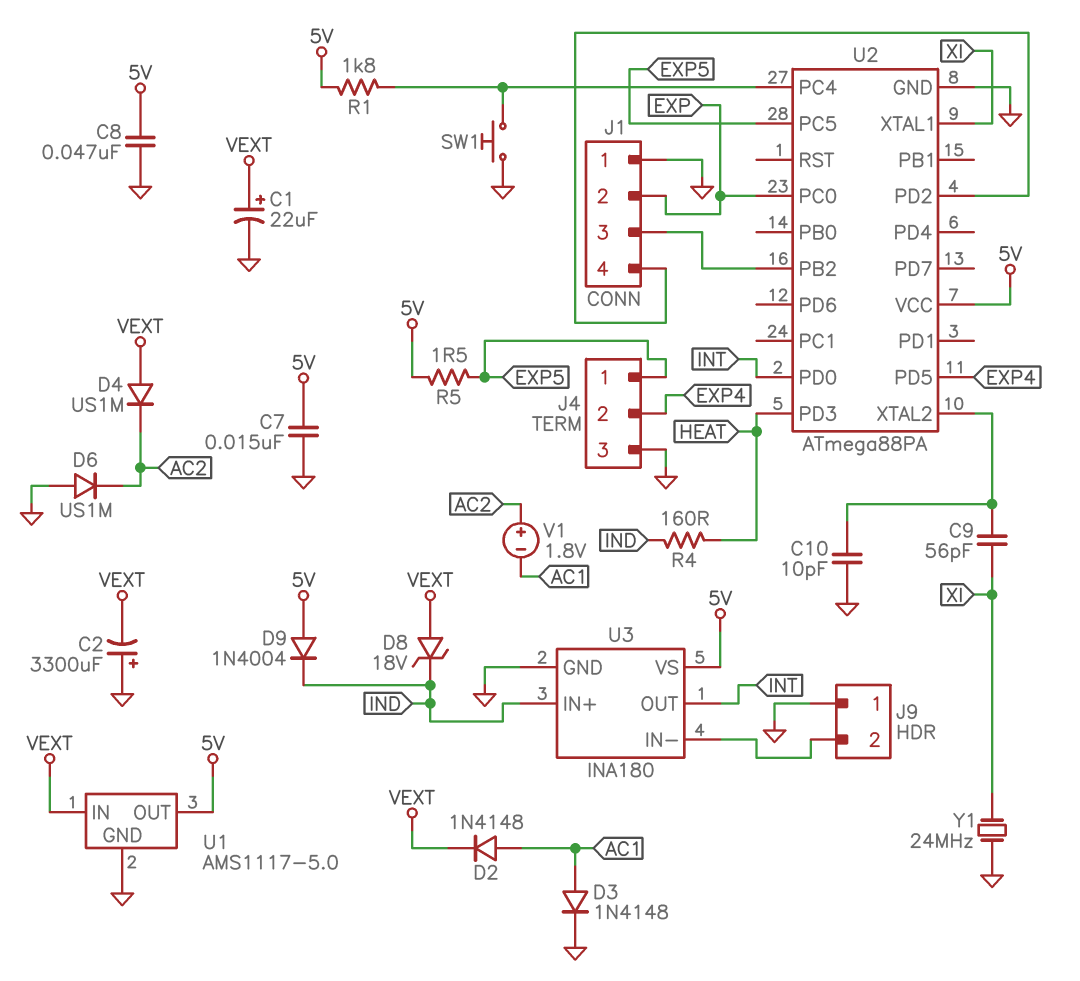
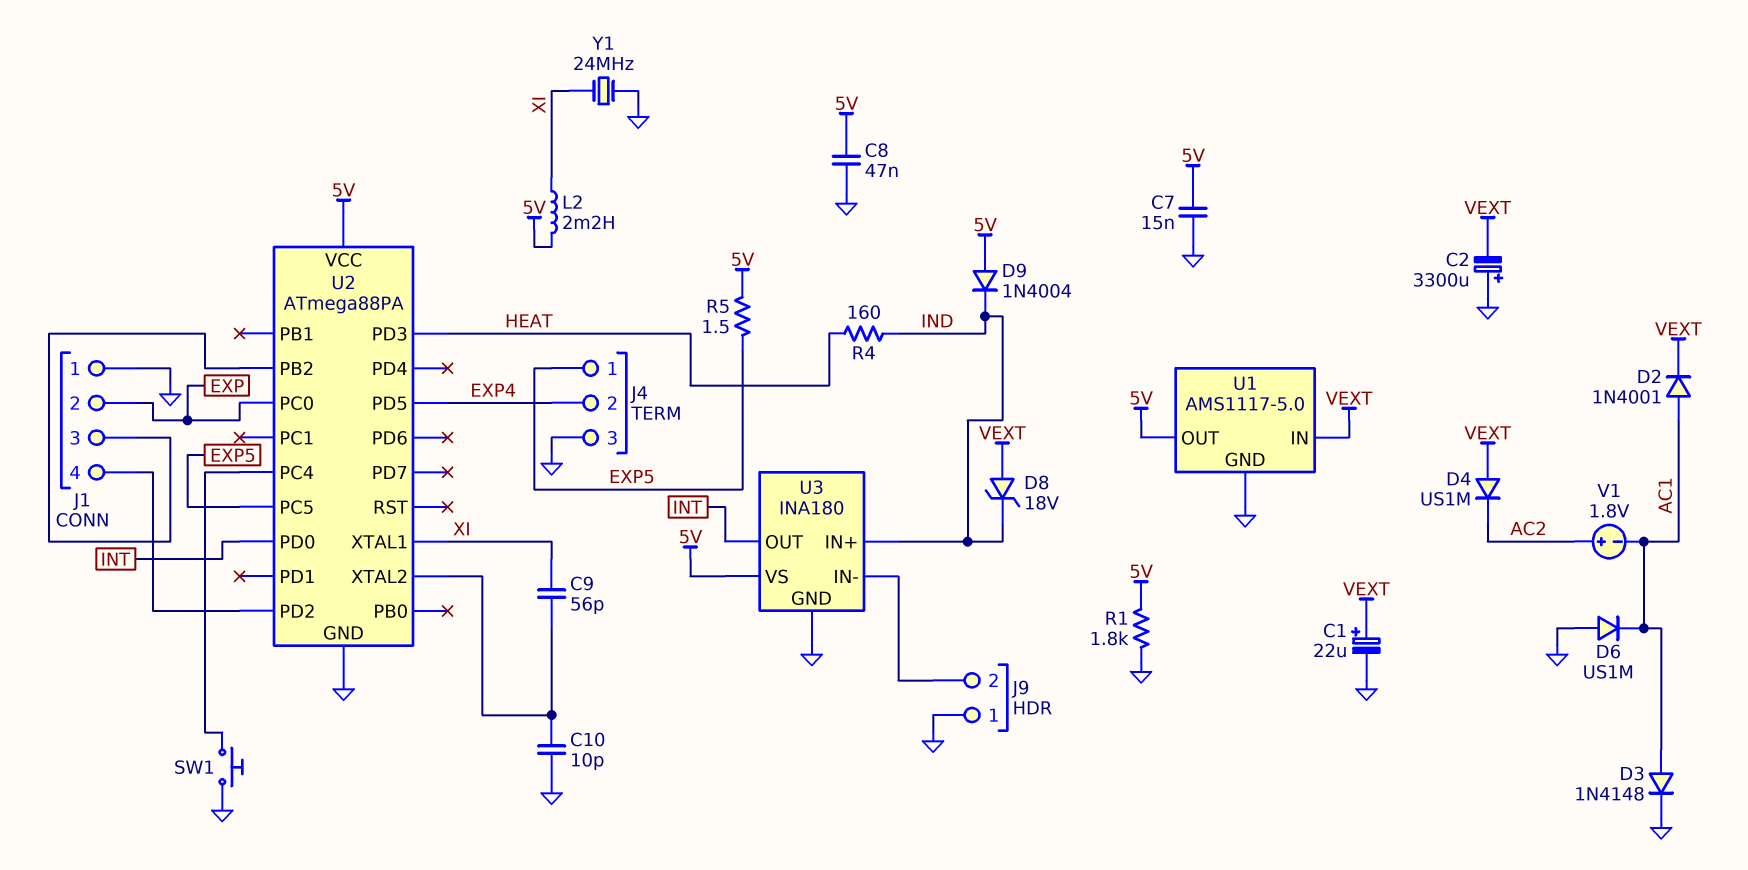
D2: diode 1N4148 (A AC1, K VEXT) -> diode 1N4001 (A AC1, K VEXT)
D6: diode US1M (A GND, K AC2) -> diode US1M (A GND, K AC1)
L2: none -> 2.2mH (5V, XI)
R1: 1.8k (5V, U2/PC4) -> 1.8k (5V, GND)

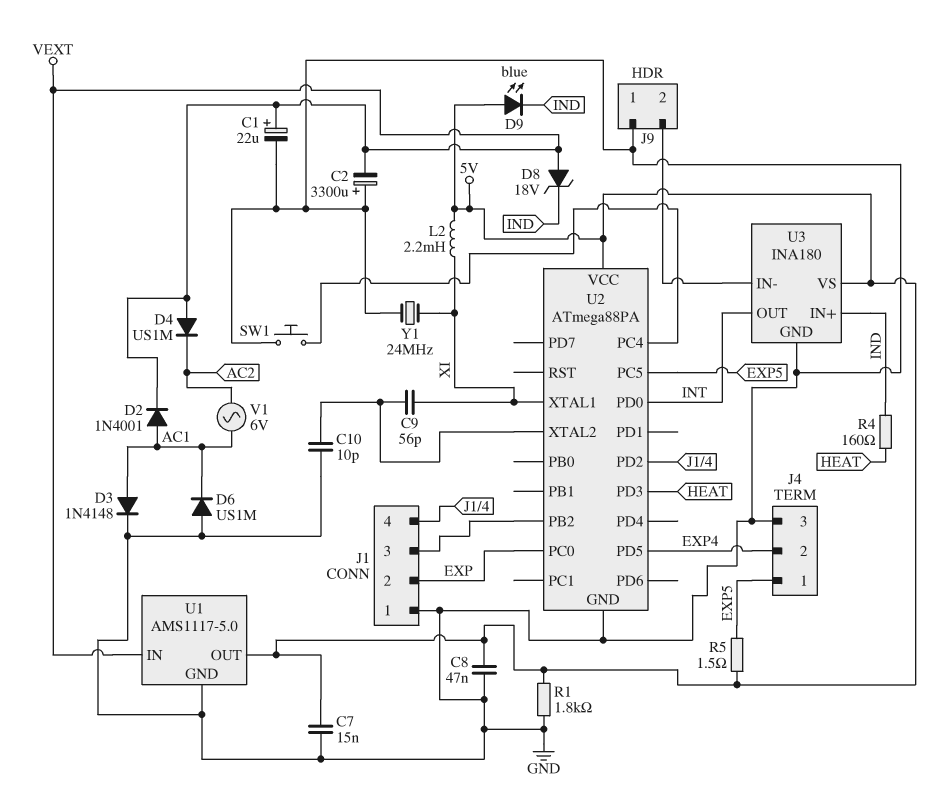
D9: diode 1N4004 (A 5V, K IND) -> LED blue (A 5V, K IND)
V1: 1.8V (plus AC2, minus AC1) -> AC 6V (AC1, AC2)

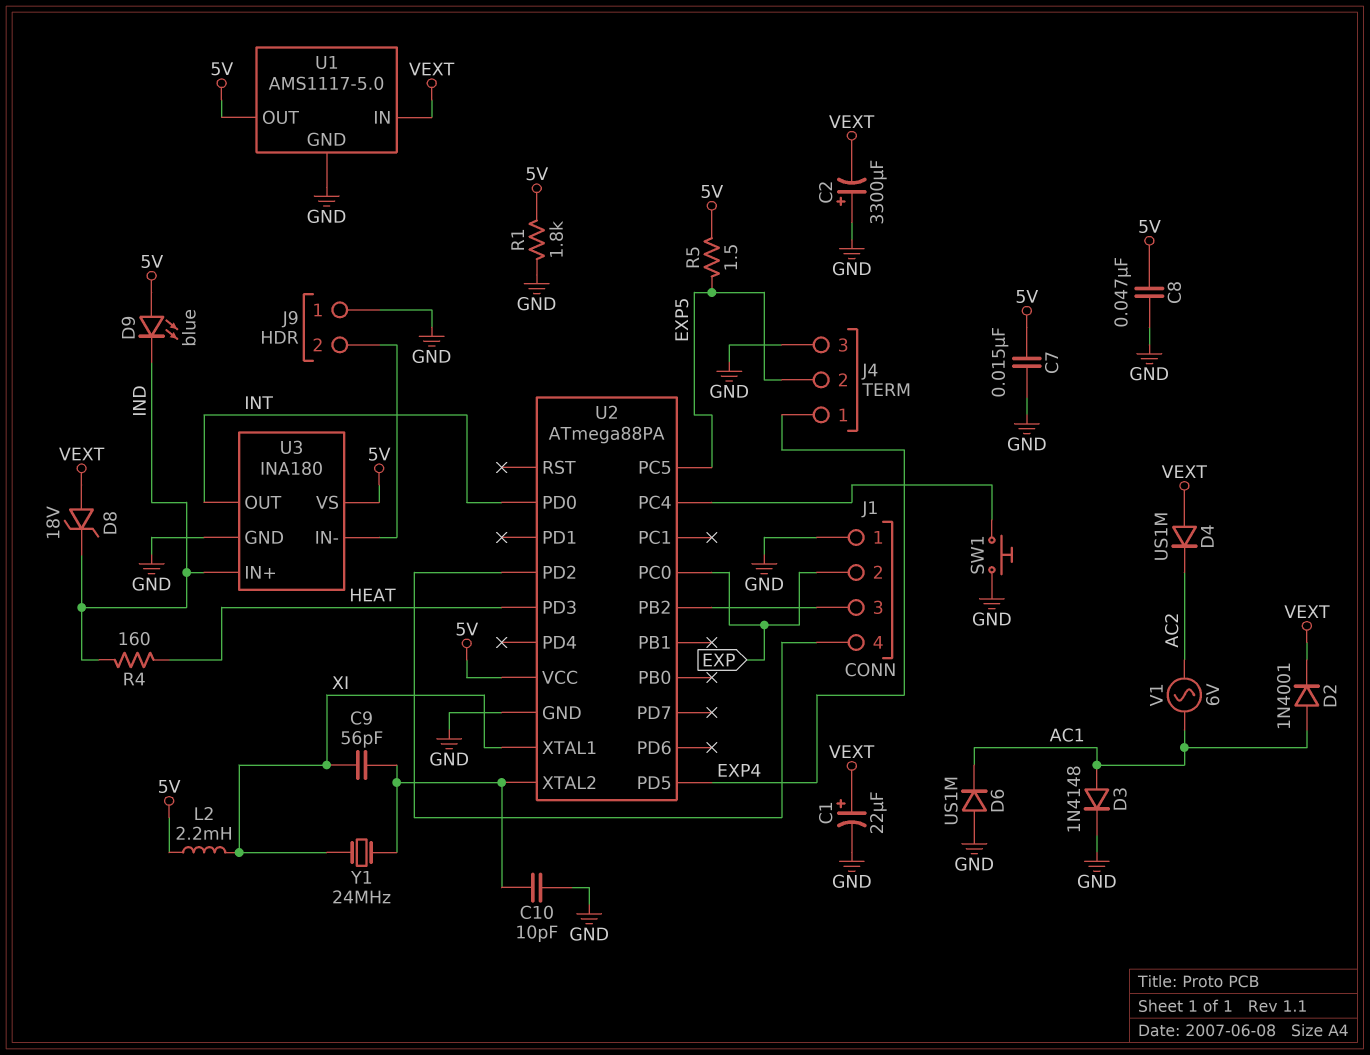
J4 pin 1: EXP5 -> EXP4
J4 pin 2: EXP4 -> EXP5
Y1: 24MHz (GND, XI) -> 24MHz (U2/XTAL2, XI)

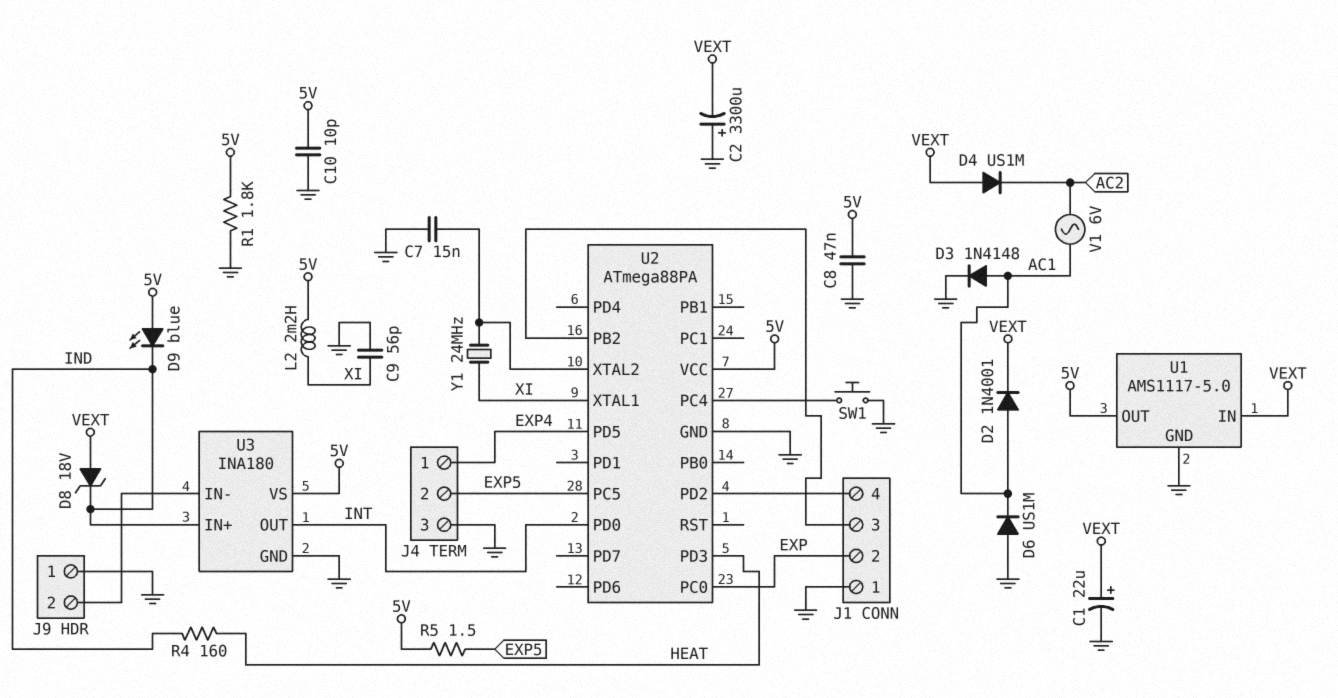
C7: 15nF (5V, GND) -> 15nF (GND, U2/XTAL2)
C9: 56pF (U2/XTAL2, XI) -> 56pF (GND, XI)
C10: 10pF (GND, U2/XTAL2) -> 10pF (5V, GND)

